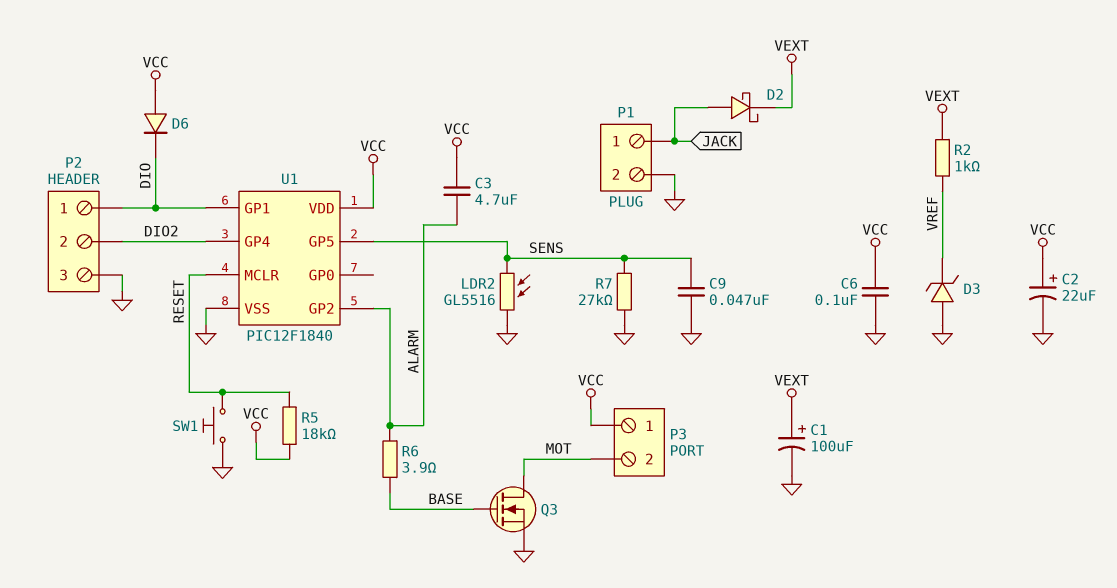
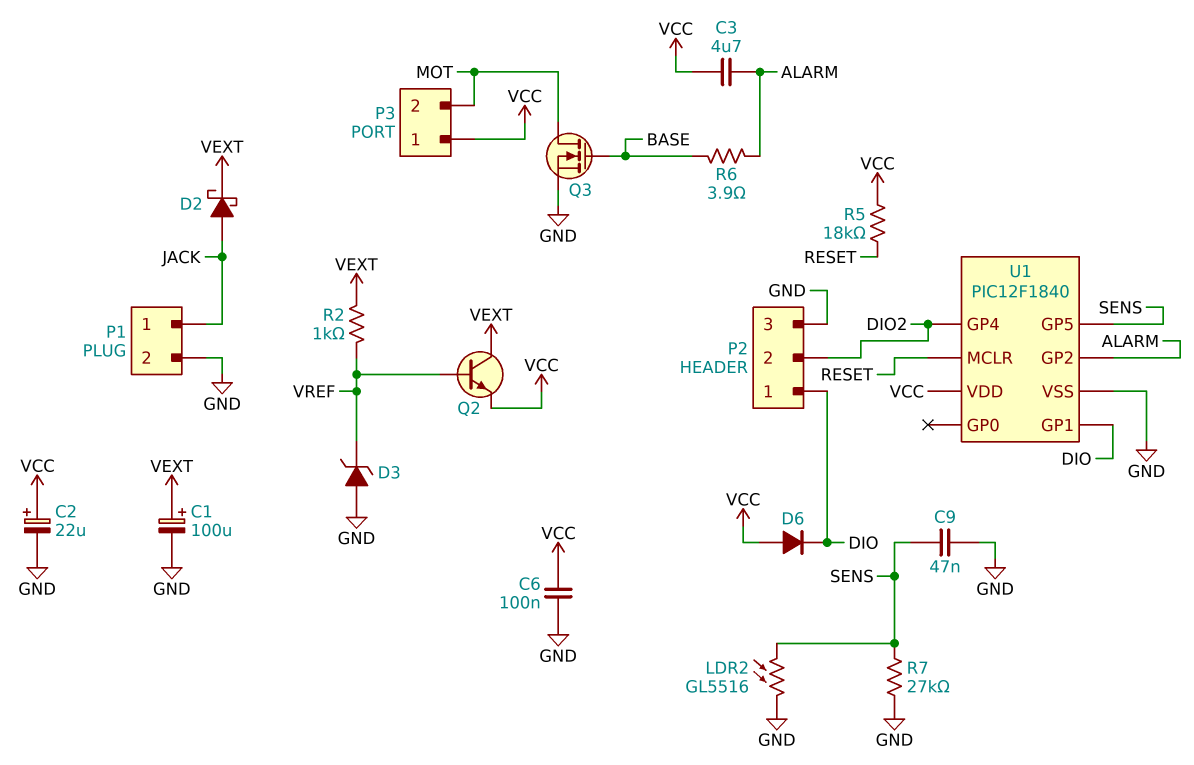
Q2: none -> NPN (B VREF, C VEXT, E VCC)
SW1: button (GND, RESET) -> none

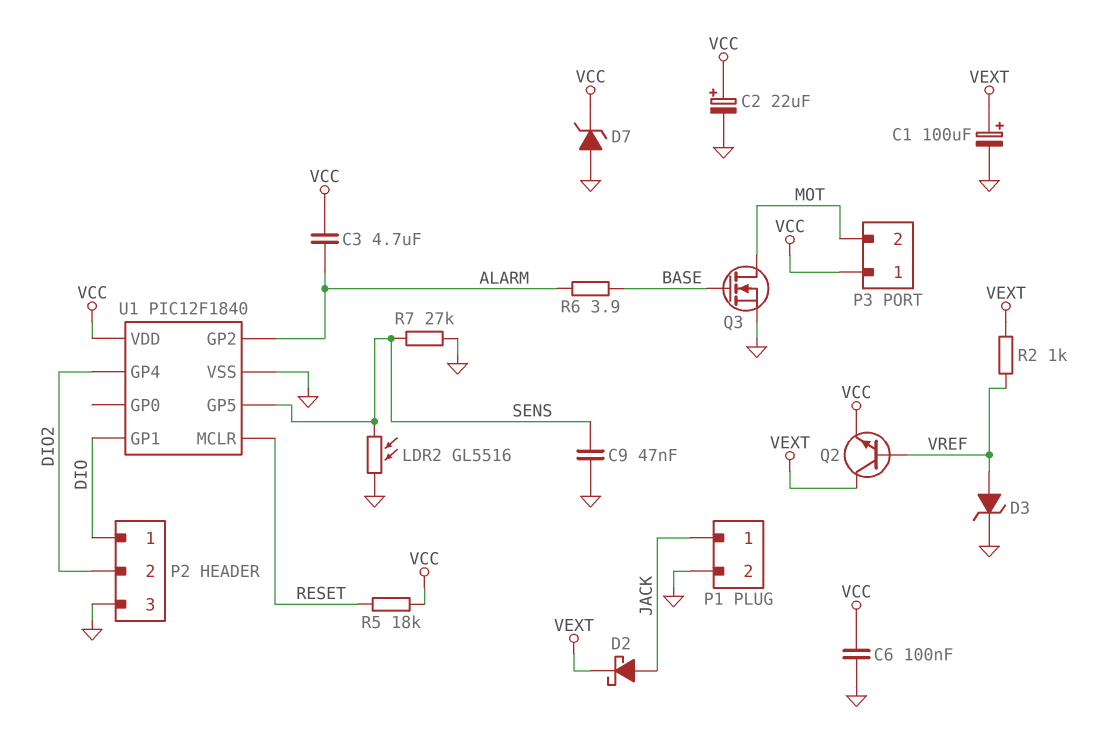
D3: zener (A GND, K VREF) -> zener (A VREF, K GND)
D6: diode (A VCC, K DIO) -> none
D7: none -> zener (A GND, K VCC)

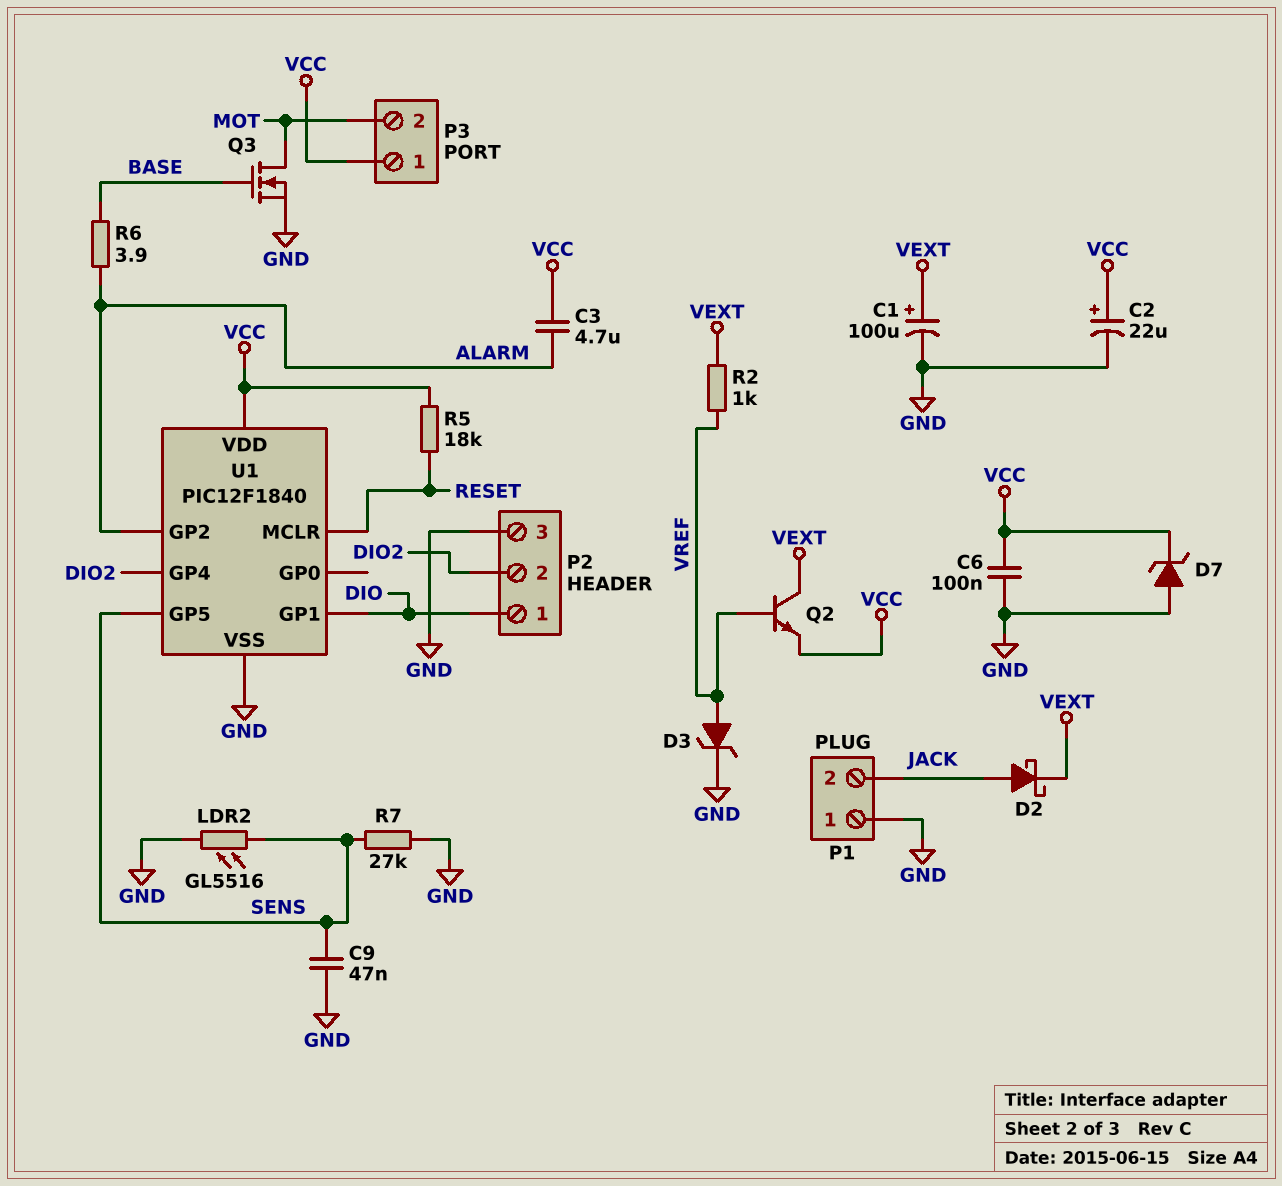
P1 pin 1: JACK -> GND
P1 pin 2: GND -> JACK

